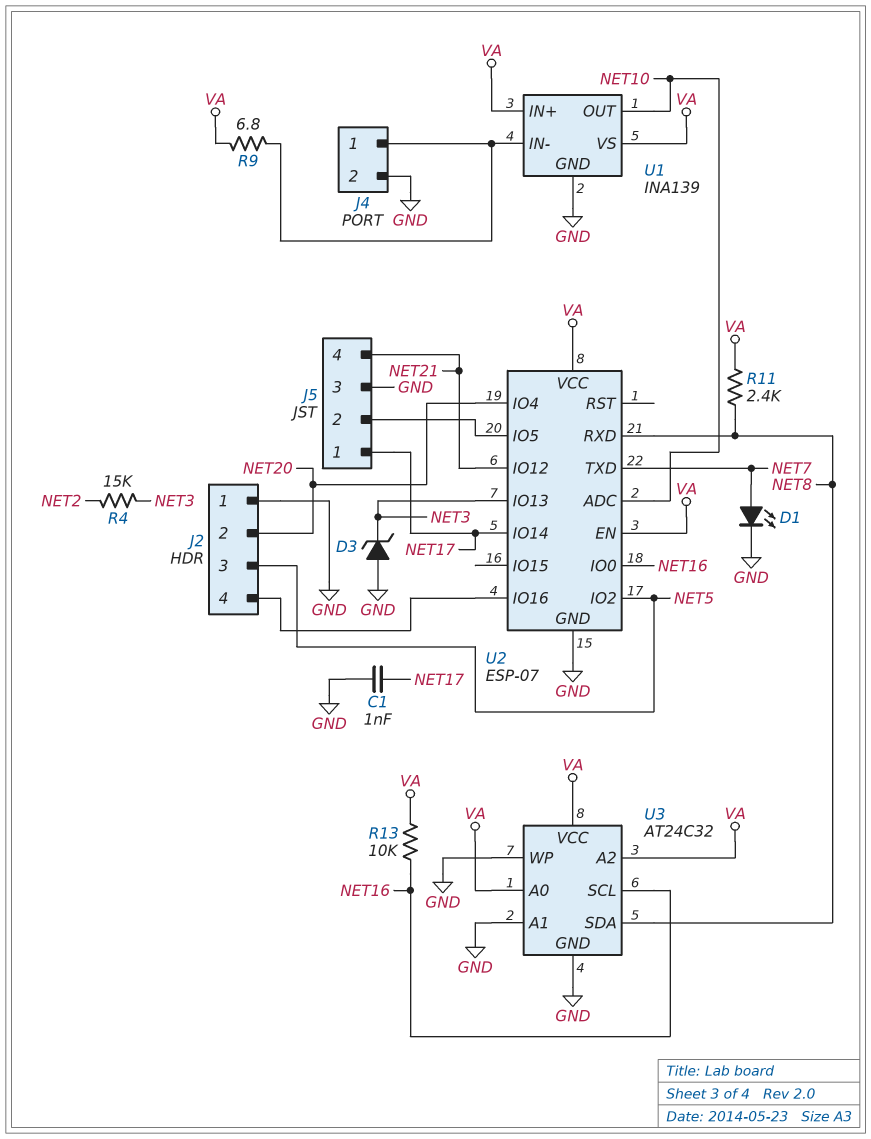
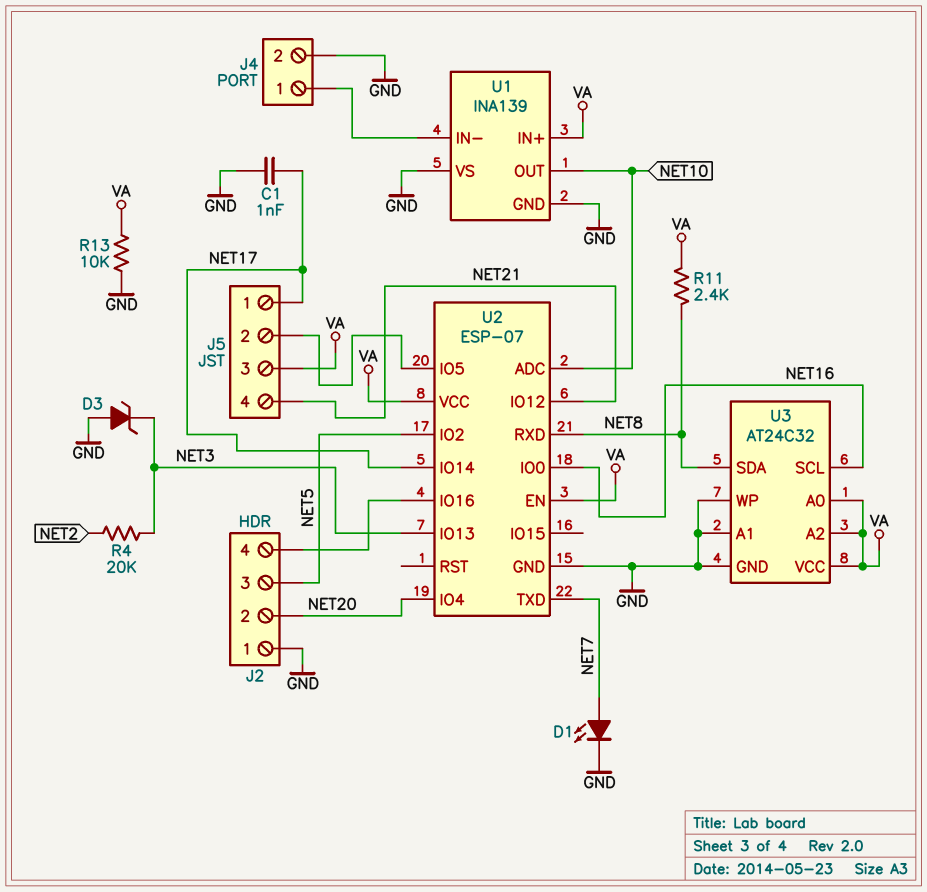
J5 pin 3: GND -> VA
R4: 15k (NET2, NET3) -> 20k (NET2, NET3)
R9: 6.8 (J4/1, VA) -> none
R13: 10k (NET16, VA) -> 10k (GND, VA)
U1 pin VS: VA -> GND

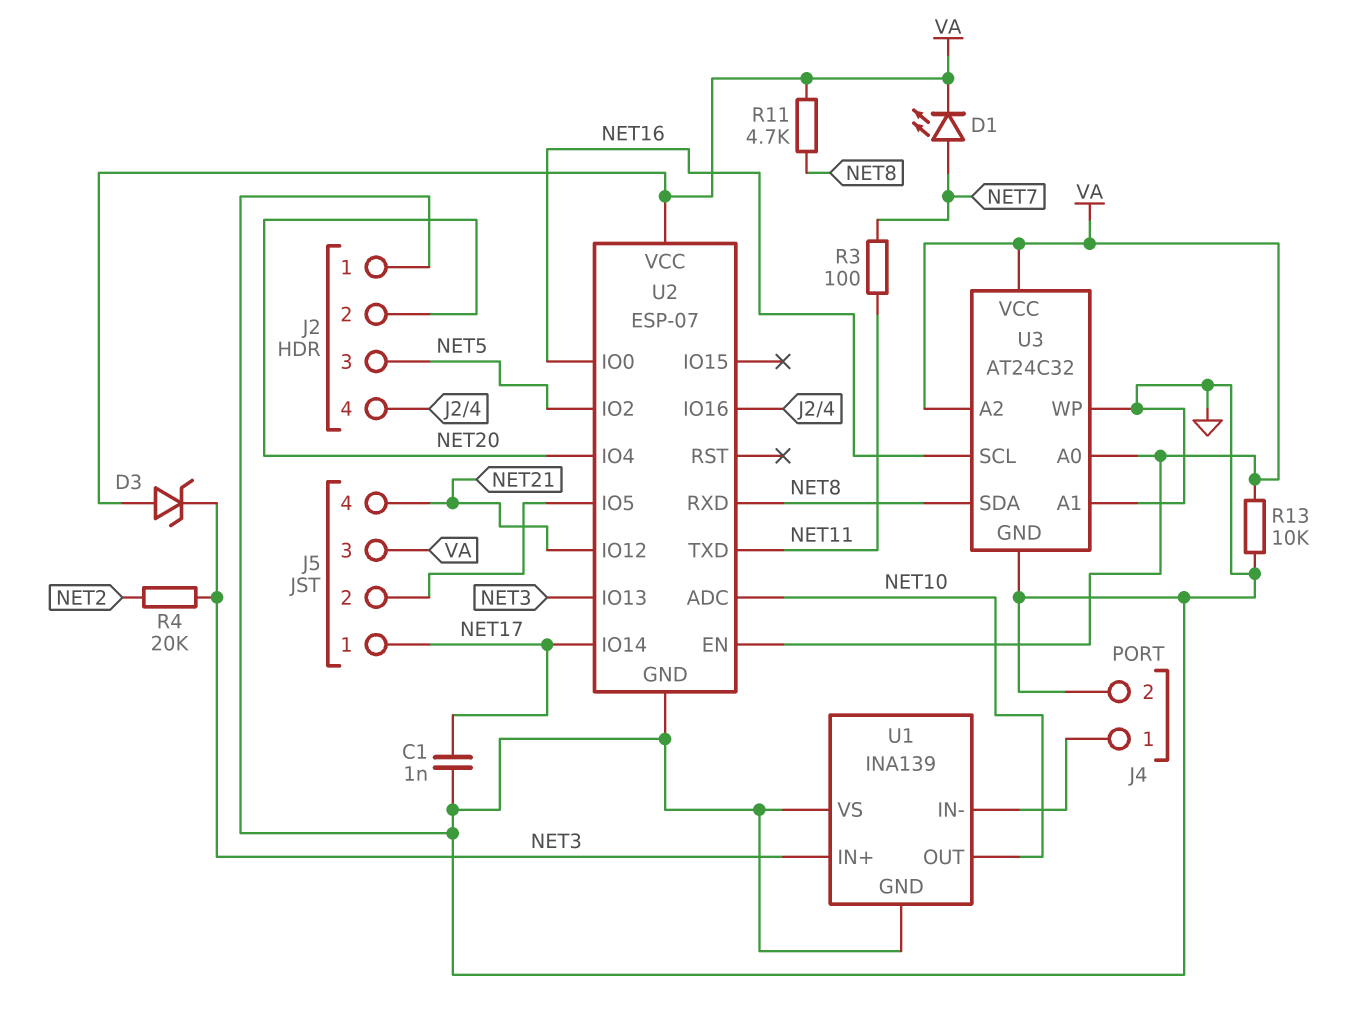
D1: LED (A NET7, K GND) -> LED (A NET7, K VA)
D3: zener (A GND, K NET3) -> zener (A VA, K NET3)
R3: none -> 100 (NET7, NET11)
R11: 2.4k (NET8, VA) -> 4.7k (NET8, VA)
U1 pin IN+: VA -> NET3
U2 pin TXD: NET7 -> NET11

